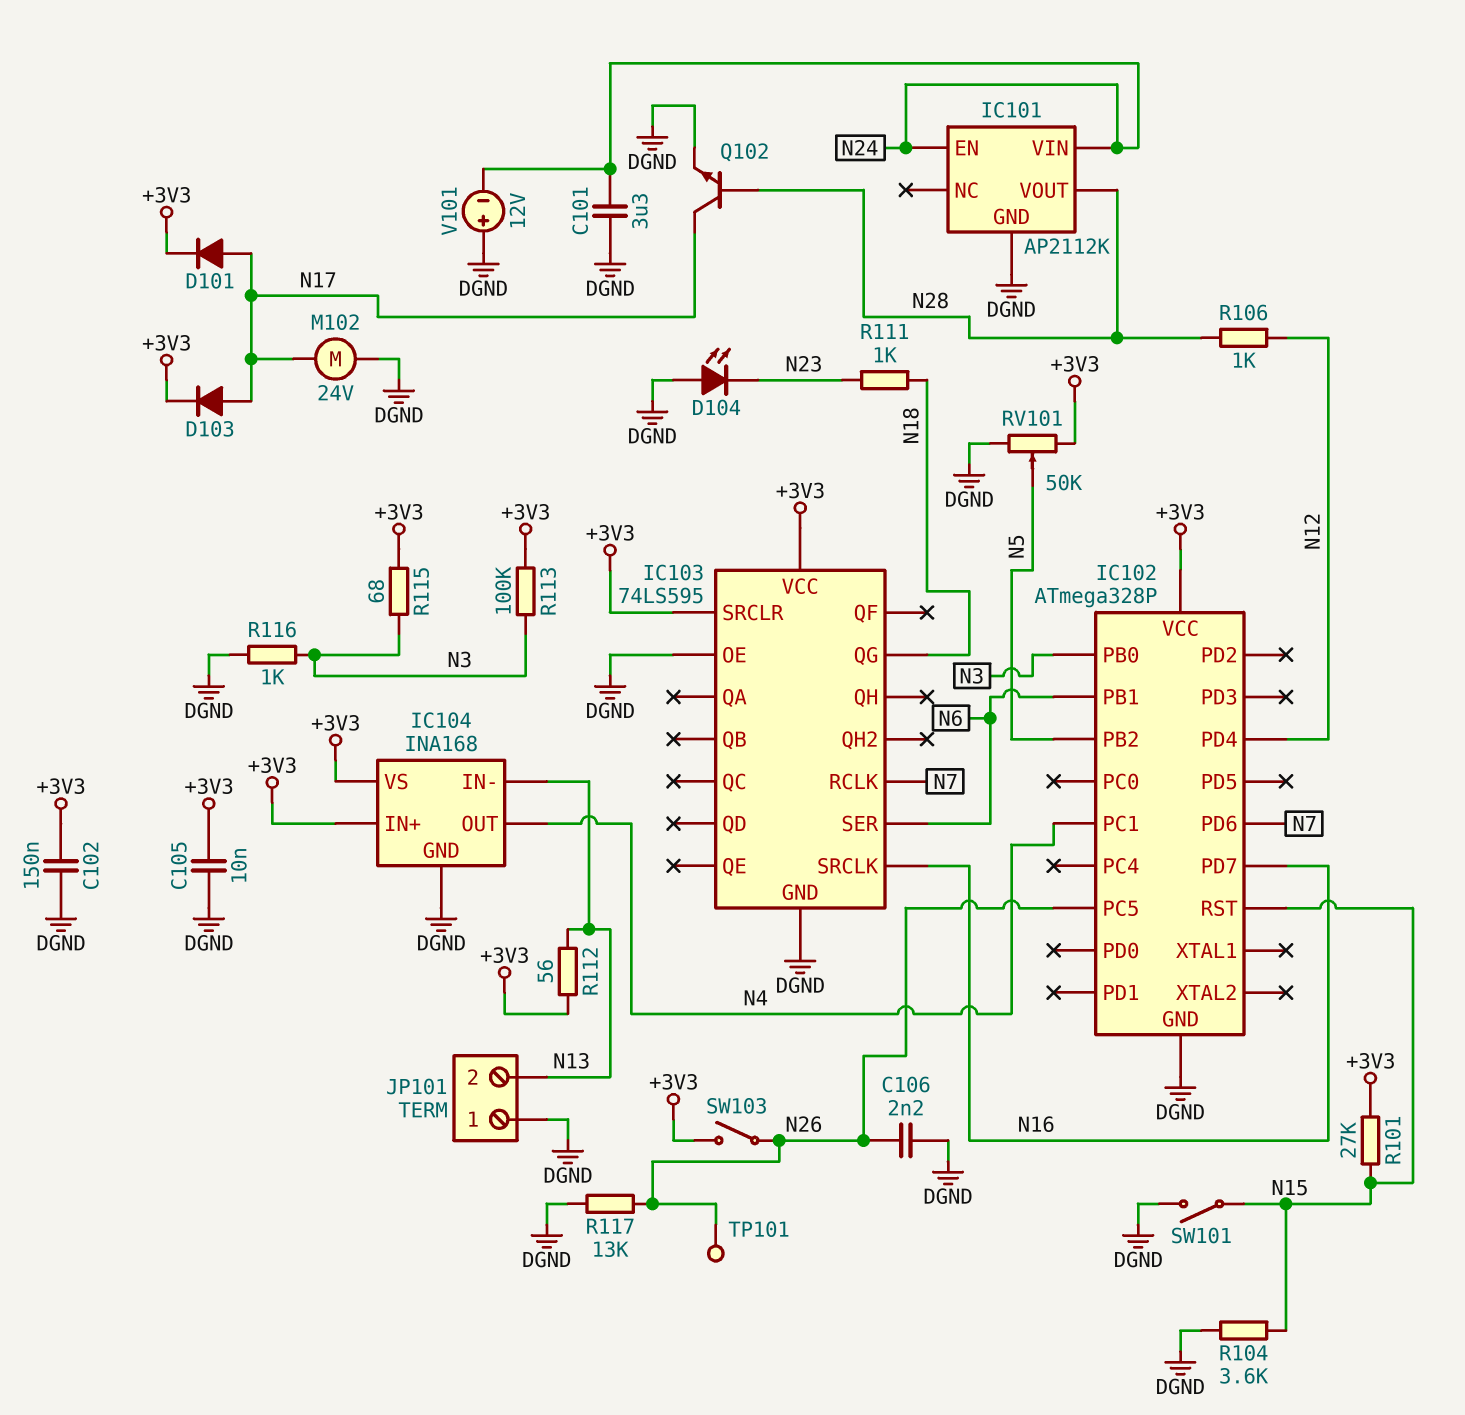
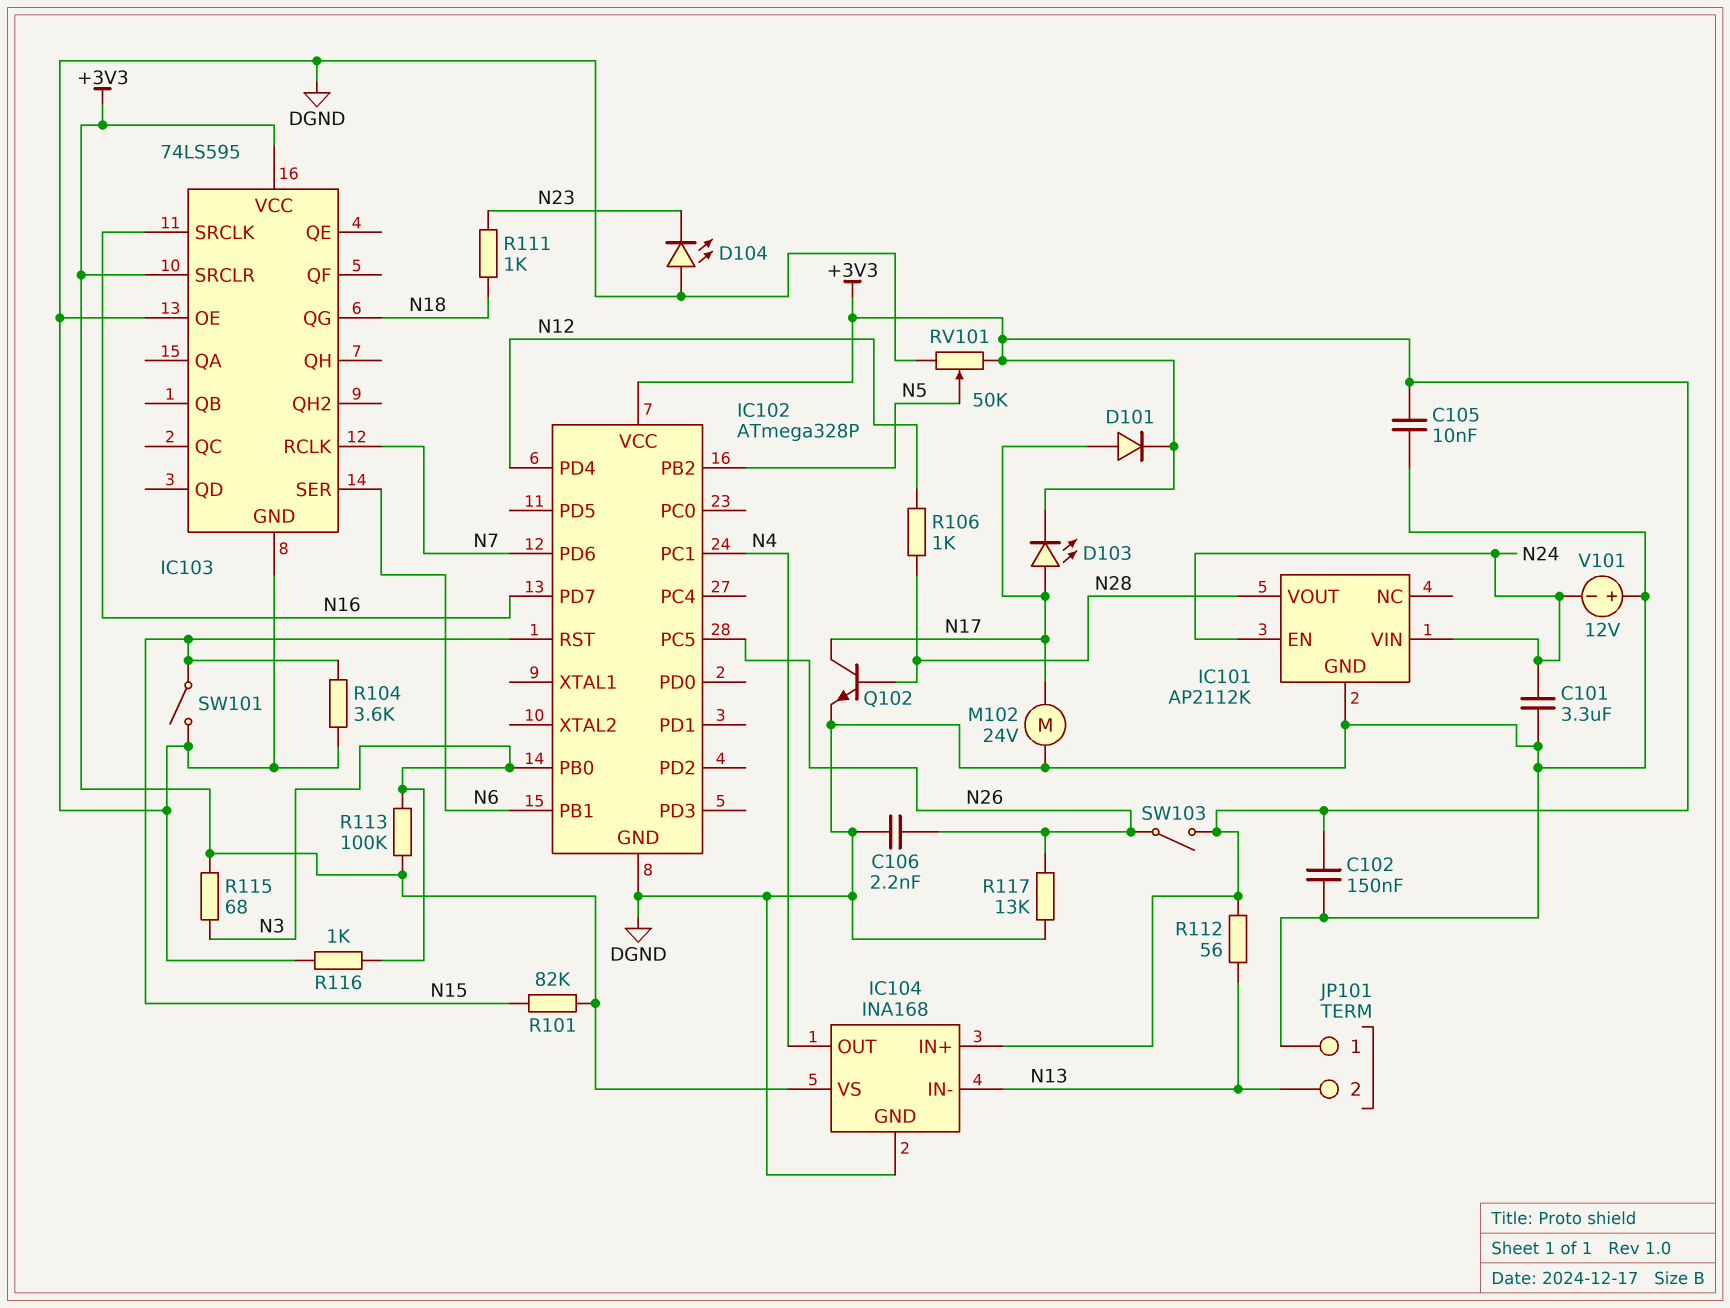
D103: diode (A N17, K +3V3) -> LED (A N17, K +3V3)
R101: 27k (+3V3, N15) -> 82k (+3V3, N15)
TP101: test point (N26) -> none

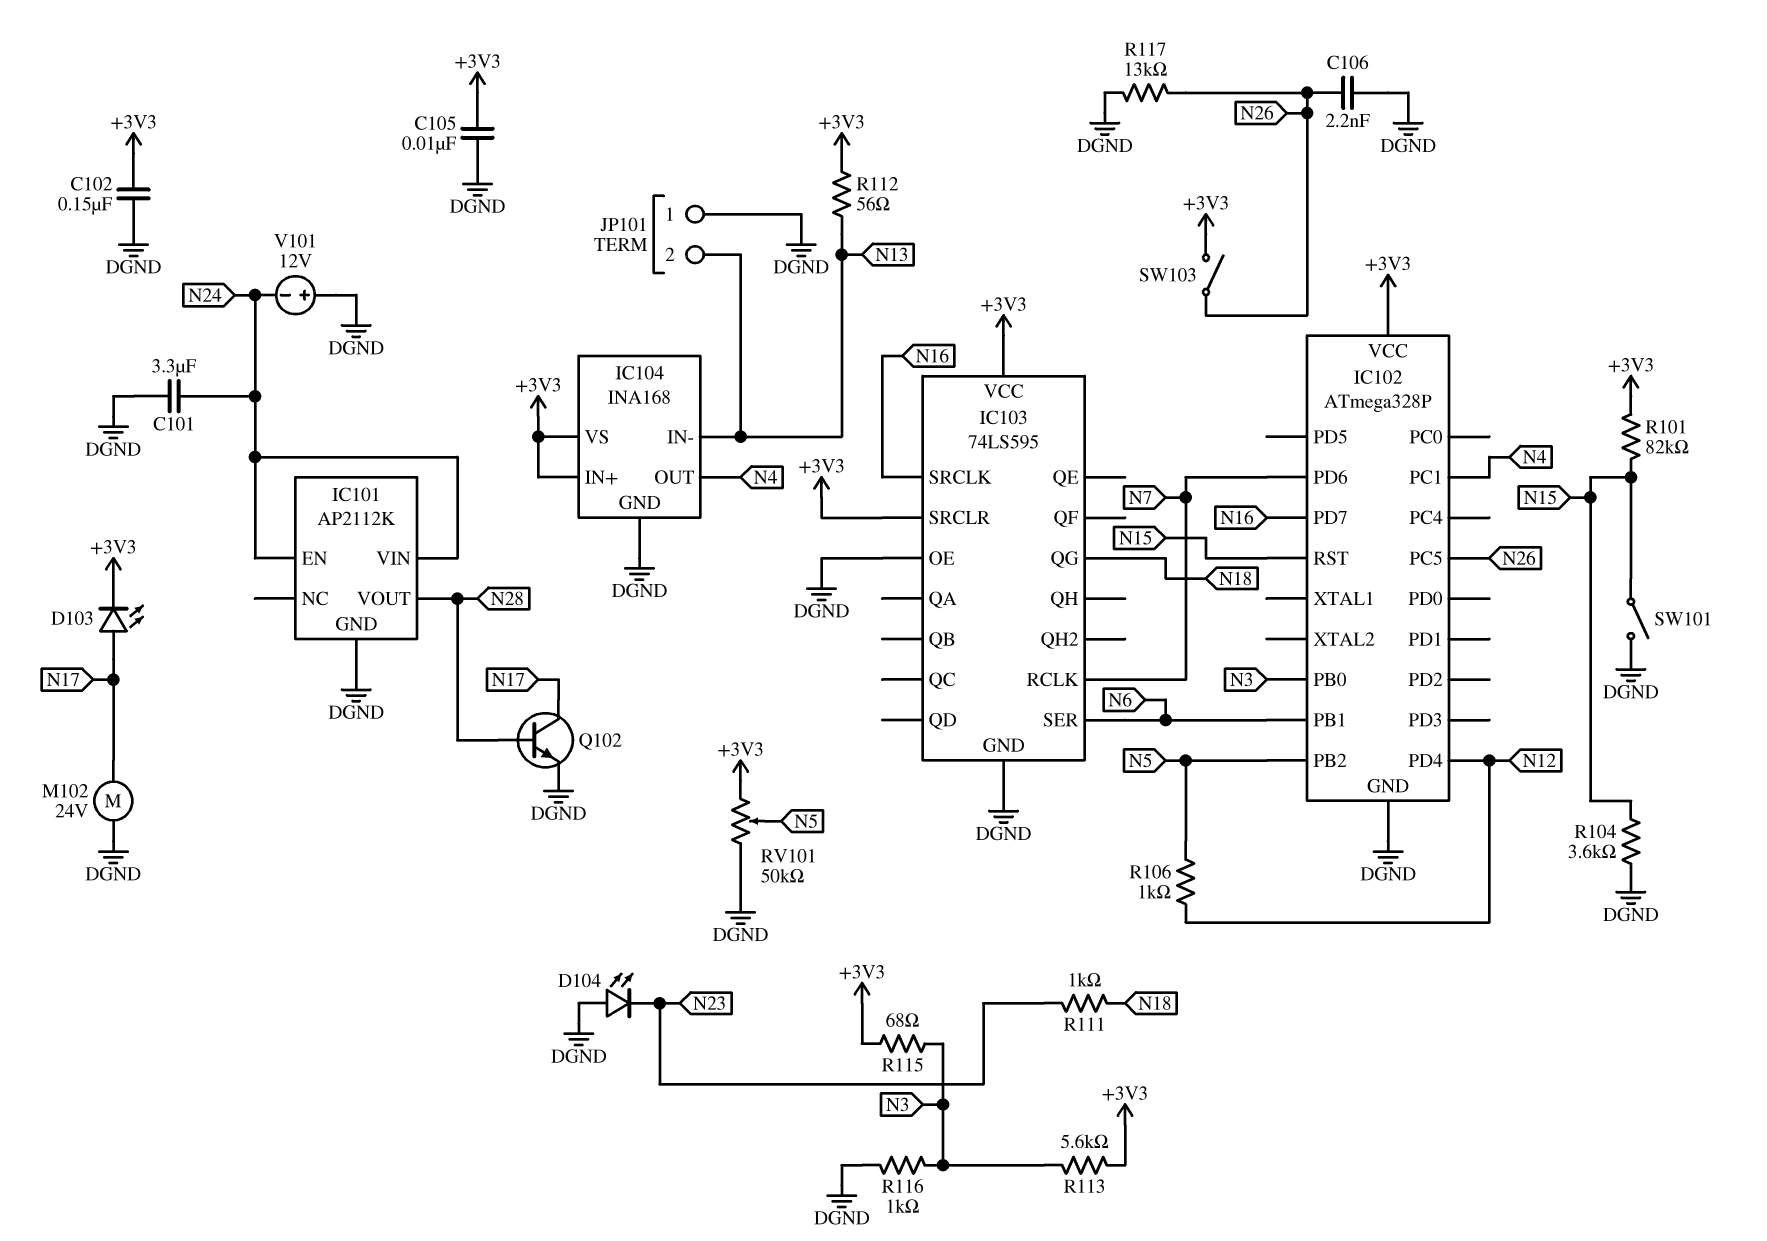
D101: diode (A N17, K +3V3) -> none
R106: 1k (N12, N28) -> 1k (N5, N12)
R113: 100k (+3V3, N3) -> 5.6k (+3V3, N3)

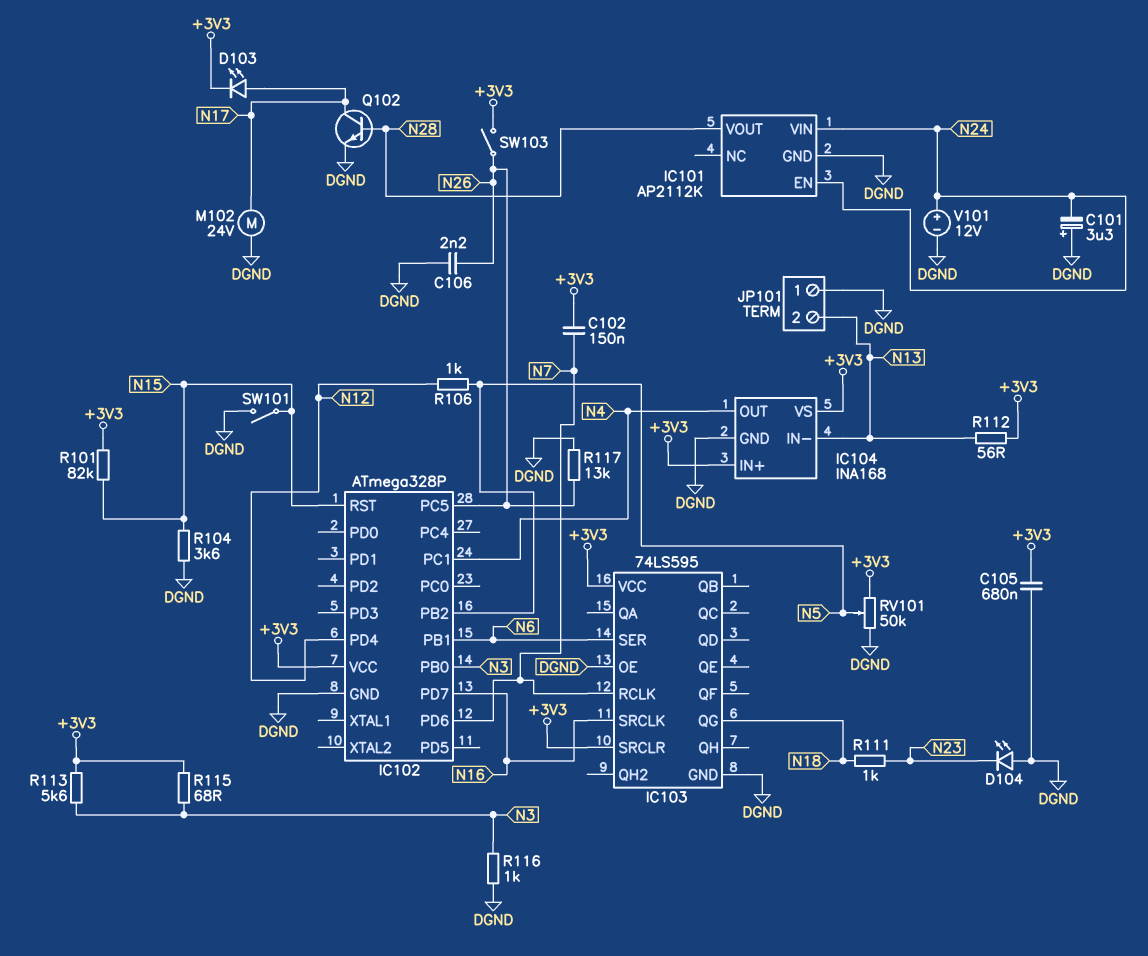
C101: 3.3uF (DGND, N24) -> 3.3uF (plus DGND, minus N24)
C102: 150nF (+3V3, DGND) -> 150nF (+3V3, N7)
C105: 10nF (+3V3, DGND) -> 680nF (+3V3, DGND)
V101: 12V (plus DGND, minus N24) -> 12V (plus N24, minus DGND)

